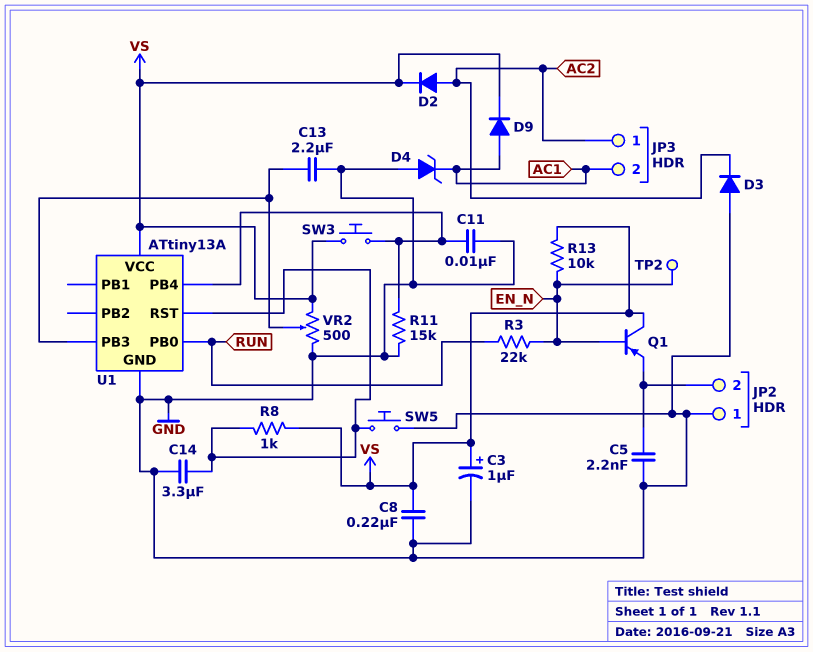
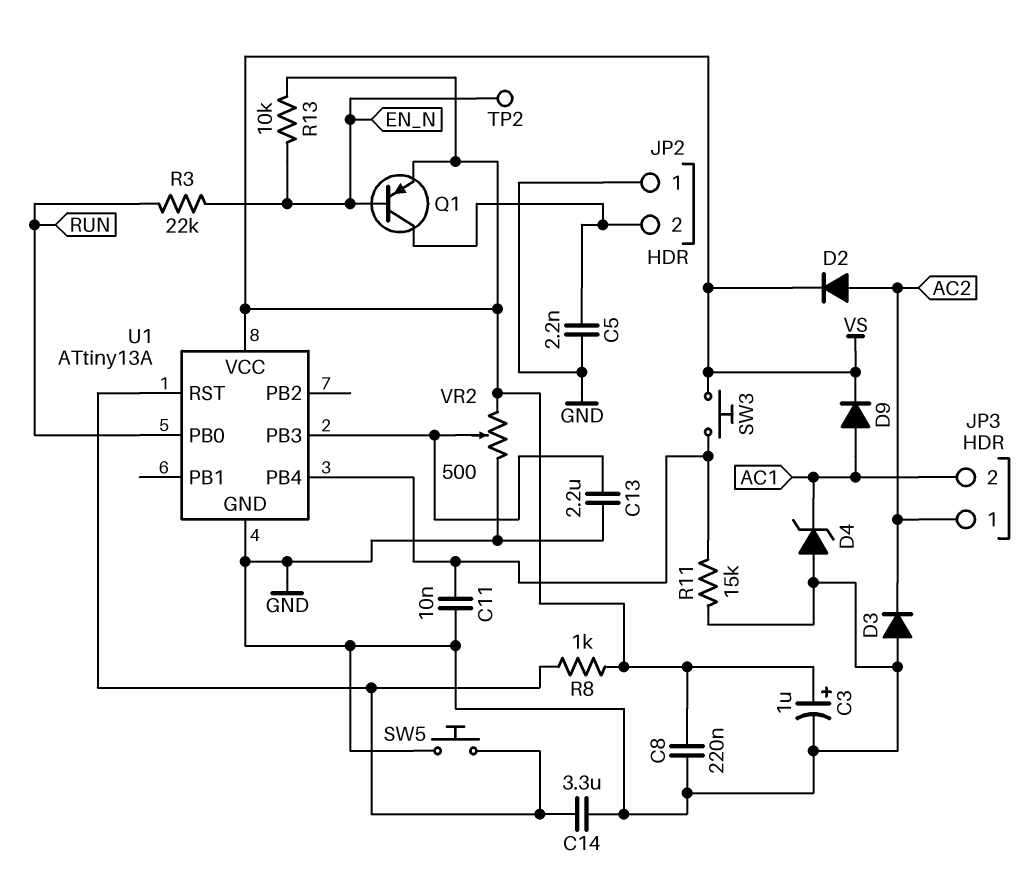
Q1: PNP (B EN_N, C VS, E JP2/2) -> PNP (B EN_N, C JP2/2, E VS)

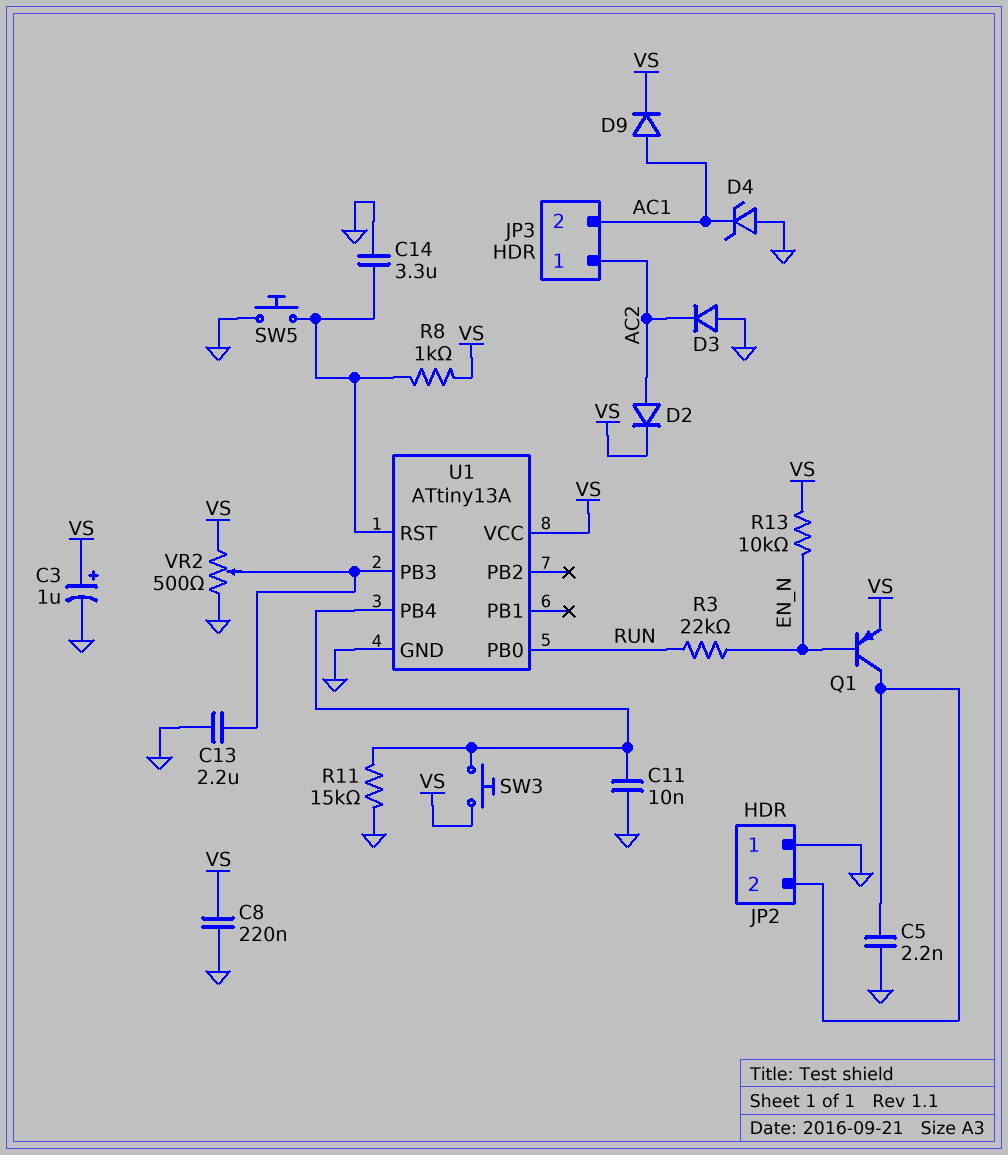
TP2: test point (EN_N) -> none

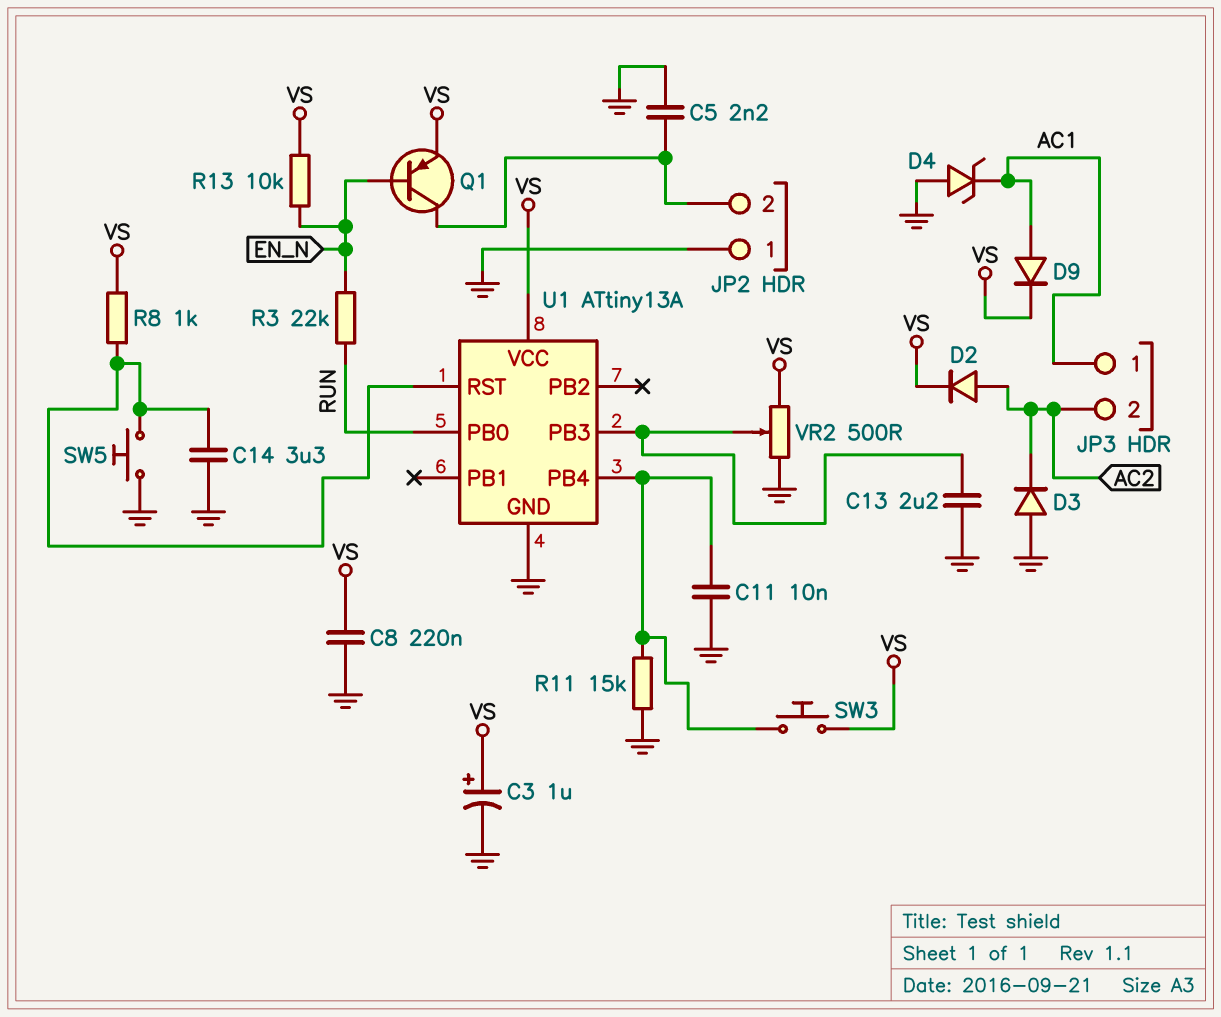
JP3 pin 1: AC2 -> AC1
JP3 pin 2: AC1 -> AC2

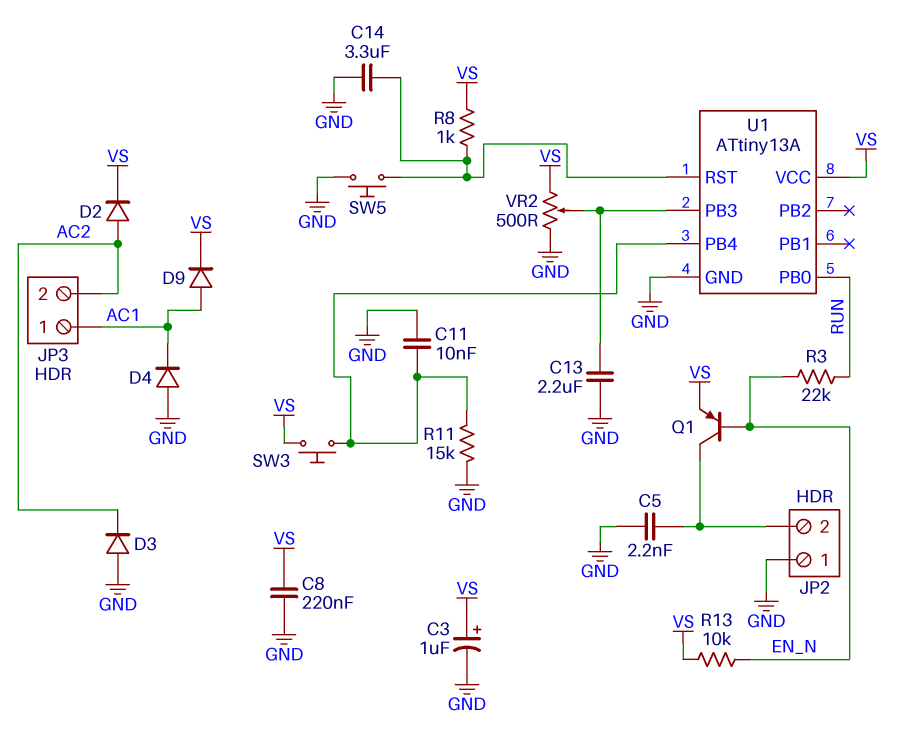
D4: zener (A GND, K AC1) -> diode (A GND, K AC1)

